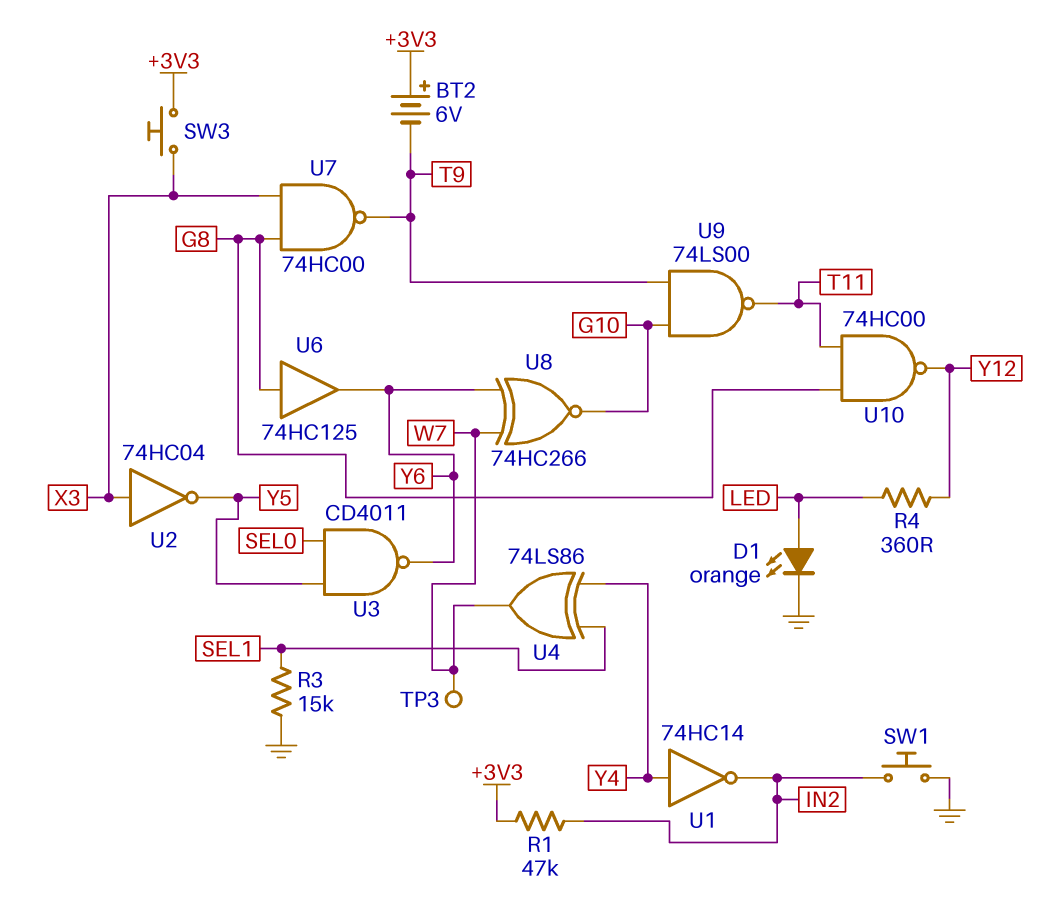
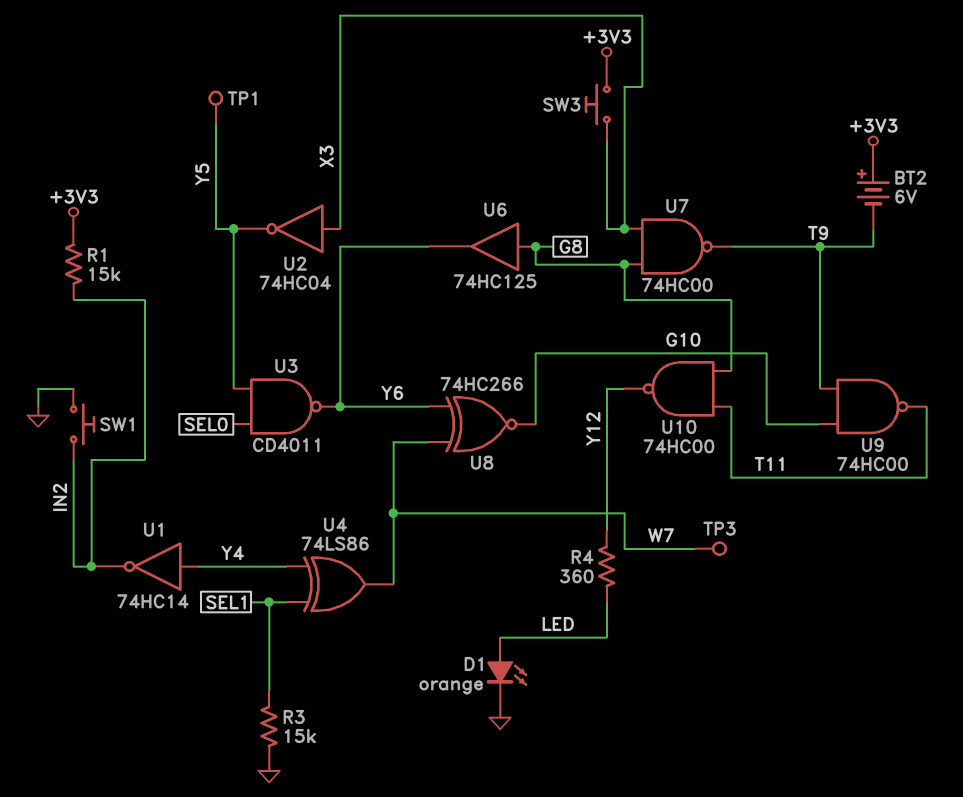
R1: 47k (+3V3, IN2) -> 15k (+3V3, IN2)
TP1: none -> test point (Y5)
U9: NAND 74LS00 (in G10, in T9, out T11) -> NAND 74HC00 (in G10, in T9, out T11)

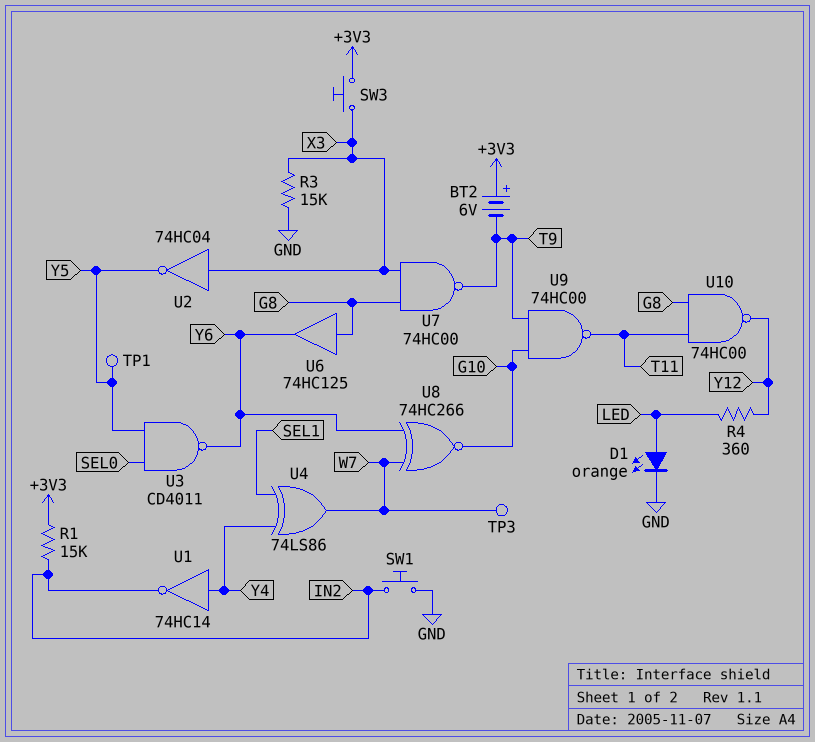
R3: 15k (GND, SEL1) -> 15k (GND, X3)

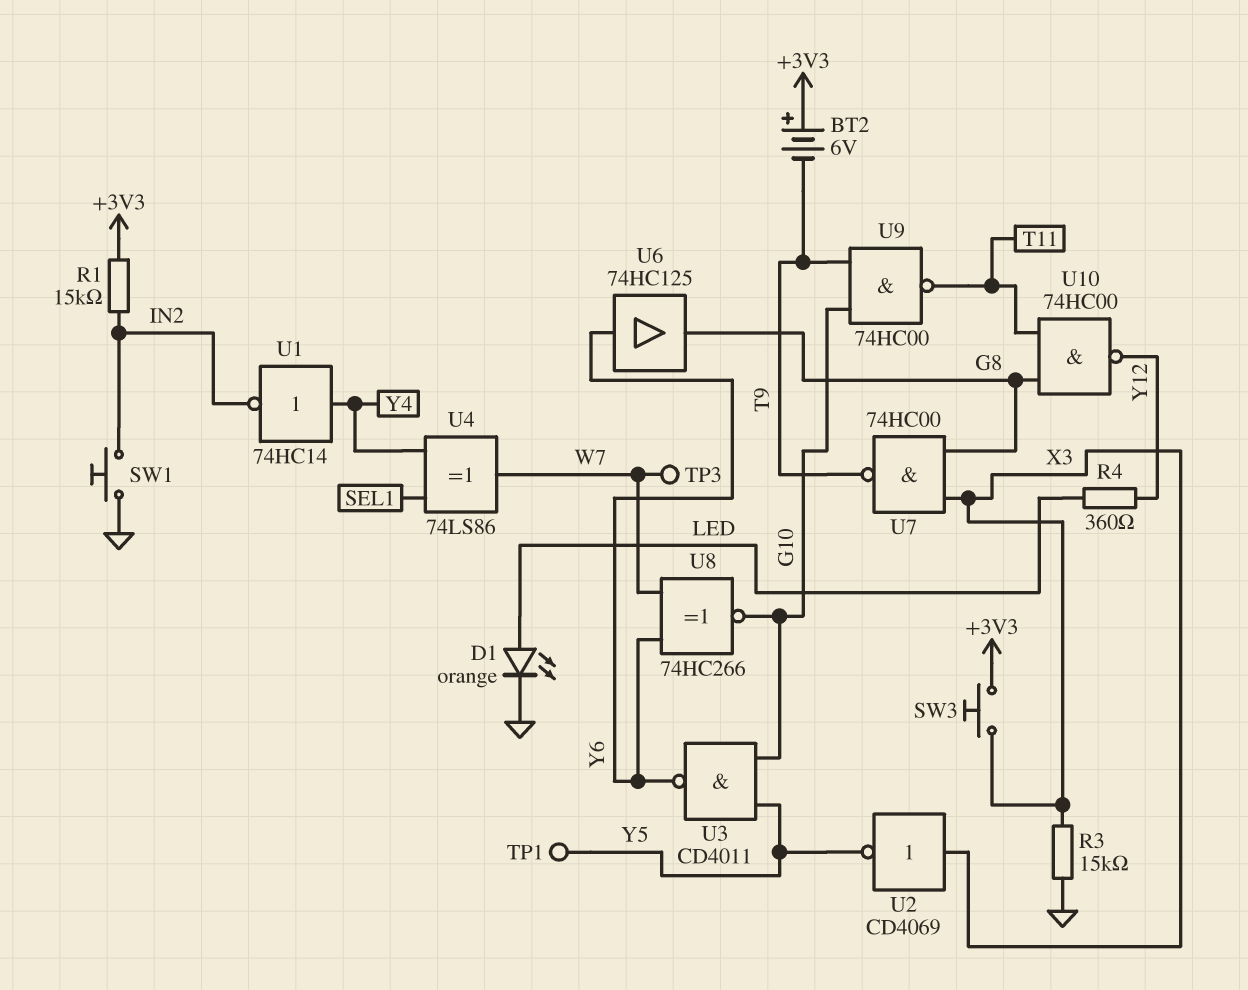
U2: NOT 74HC04 (in X3, out Y5) -> NOT CD4069 (in X3, out Y5)
U3: NAND CD4011 (in SEL0, in Y5, out Y6) -> NAND CD4011 (in G10, in Y5, out Y6)
U6: buffer 74HC125 (in G8, out Y6) -> buffer 74HC125 (in Y6, out G8)

